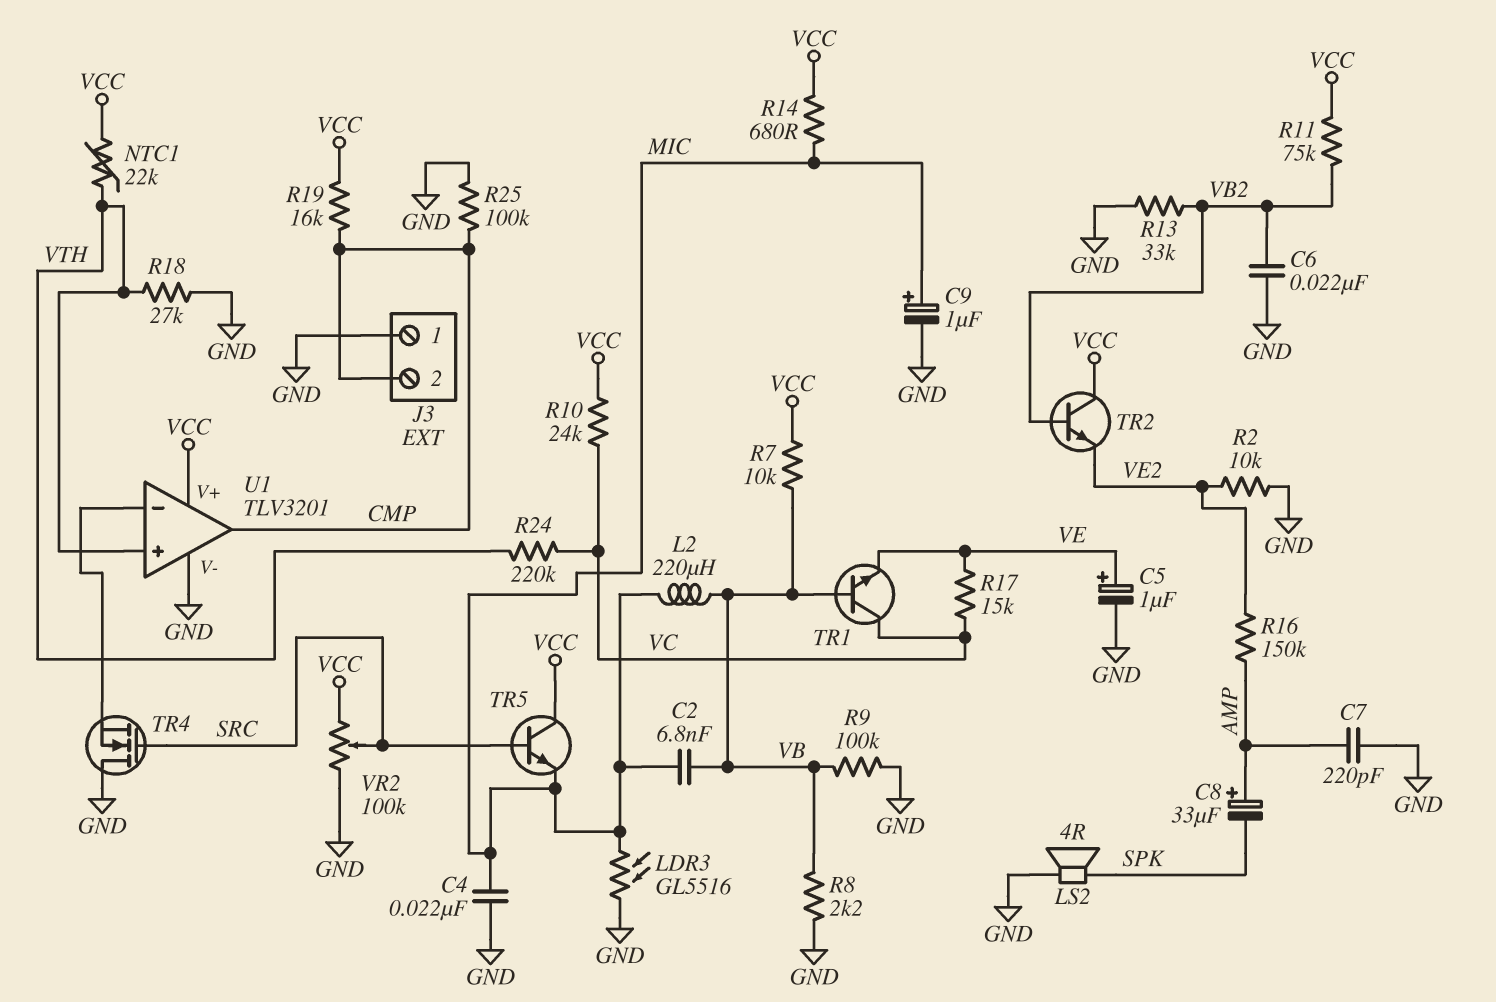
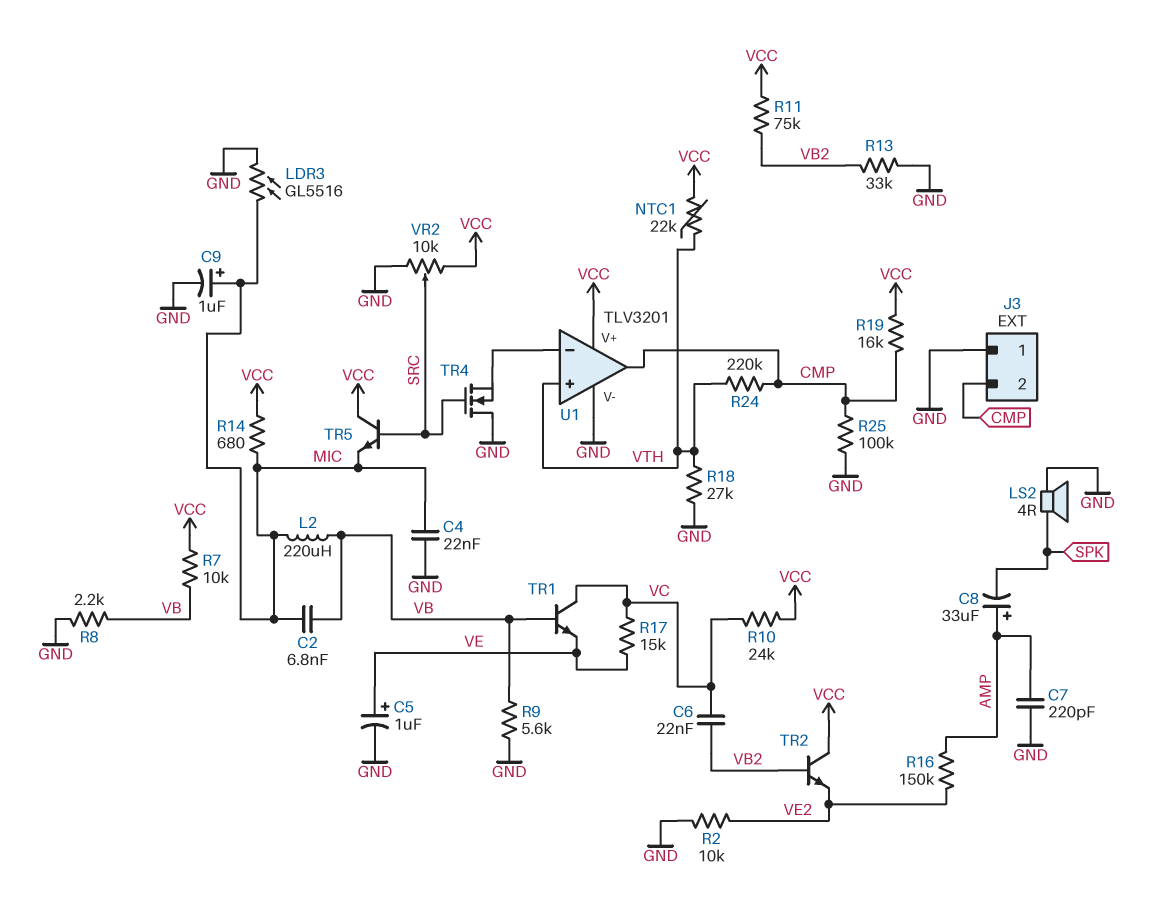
C6: 22nF (GND, VB2) -> 22nF (VB2, VC)
R9: 100k (GND, VB) -> 5.6k (GND, VB)
R24: 220k (VC, VTH) -> 220k (CMP, VTH)
VR2: 100k (GND, VCC, wiper SRC) -> 10k (GND, VCC, wiper SRC)

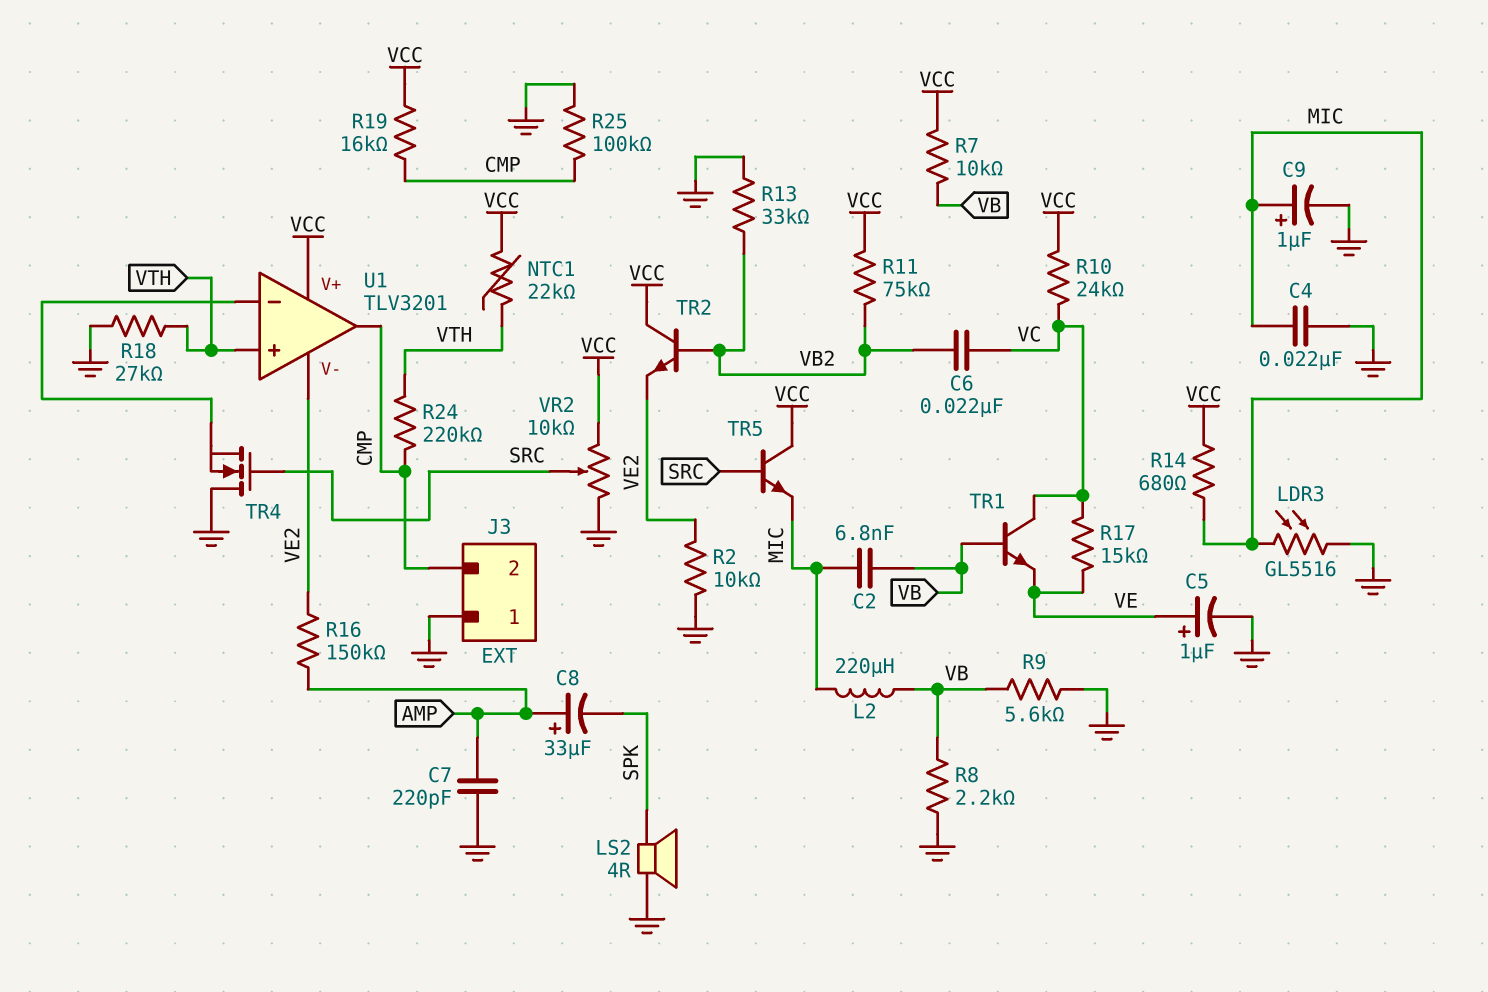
U1 pin V-: GND -> VE2

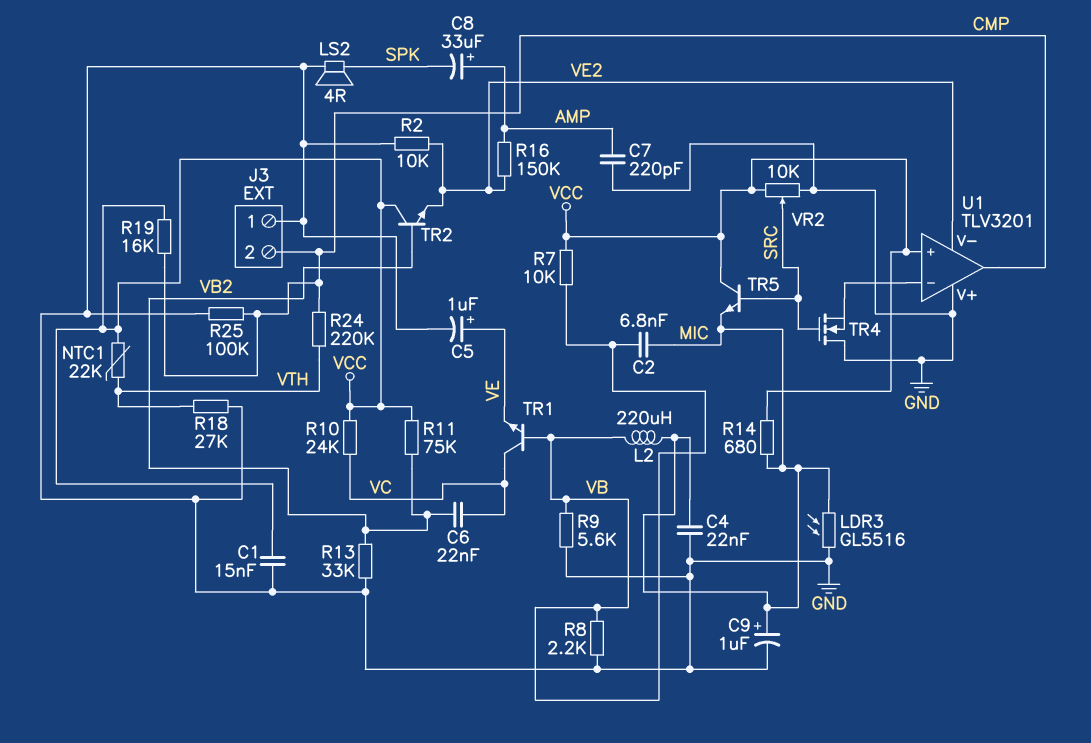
C1: none -> 15nF (GND, VCC)
R17: 15k (VC, VE) -> none
U1 pin V+: VCC -> GND
U1 pin in+: VTH -> VCC

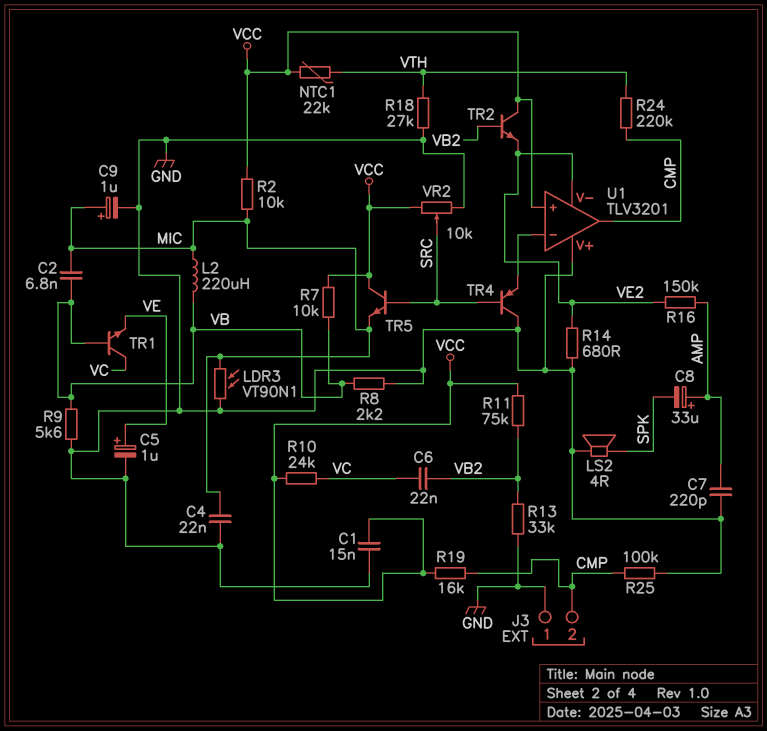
LDR3: GL5516 (GND, MIC) -> VT90N1 (GND, MIC)
R2: 10k (GND, VE2) -> 10k (MIC, VCC)
R14: 680 (MIC, VCC) -> 680 (GND, VE2)
TR4: NMOS (G SRC, D GND, S U1/in-) -> PNP (B SRC, C GND, E U1/in-)

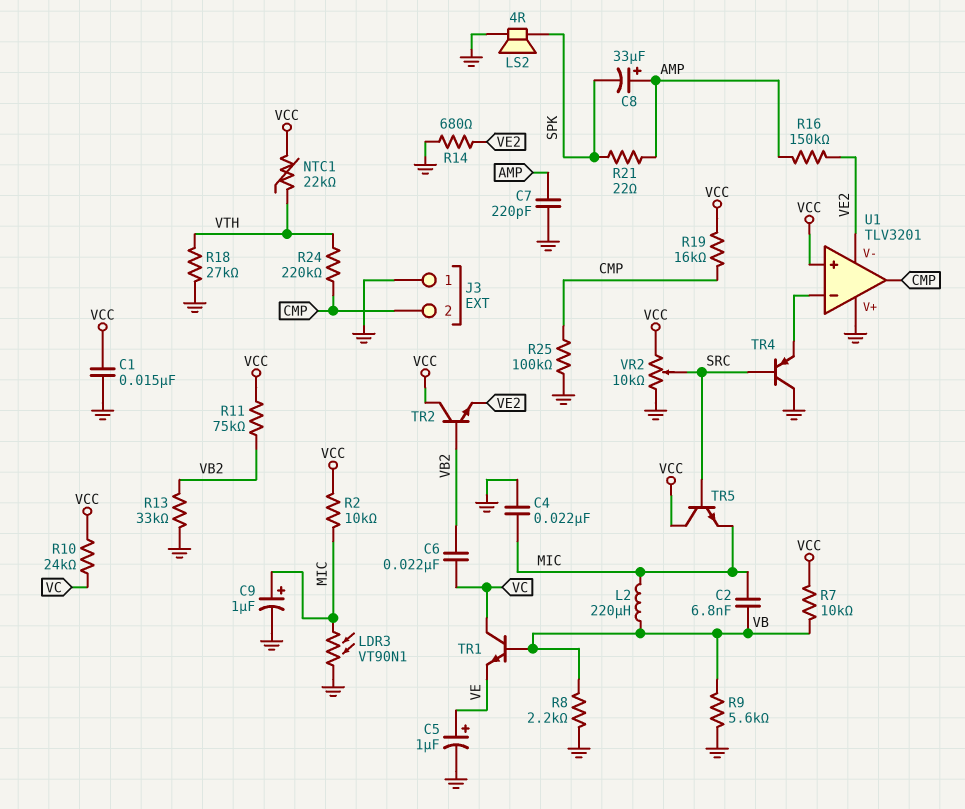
R21: none -> 22 (AMP, SPK)

